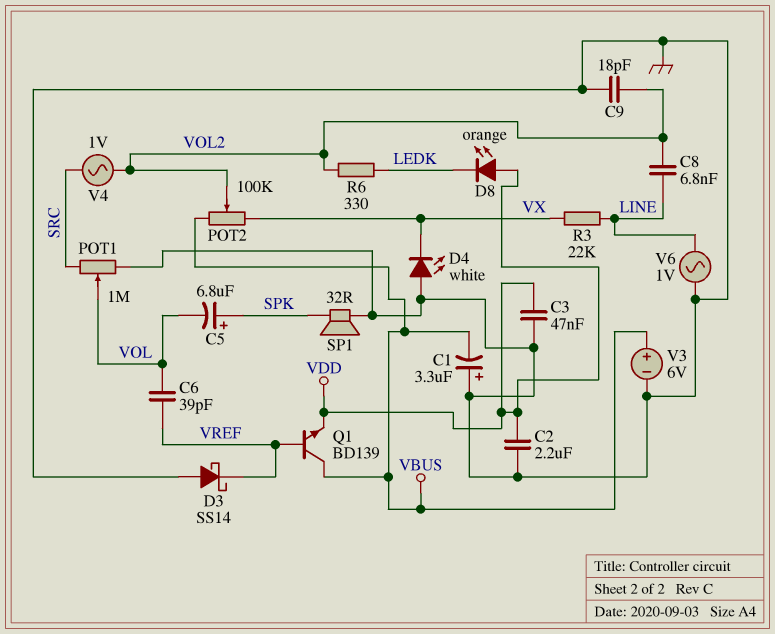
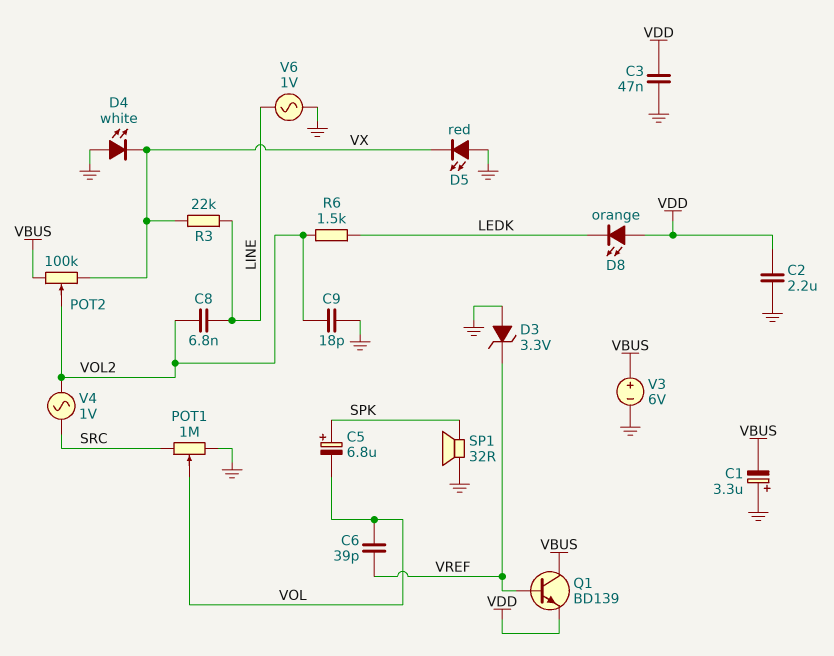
D3: schottky SS14 (A GND, K VREF) -> zener 3.3V (A GND, K VREF)
D5: none -> LED red (A GND, K VX)
R6: 330 (LEDK, VOL2) -> 1.5k (LEDK, VOL2)

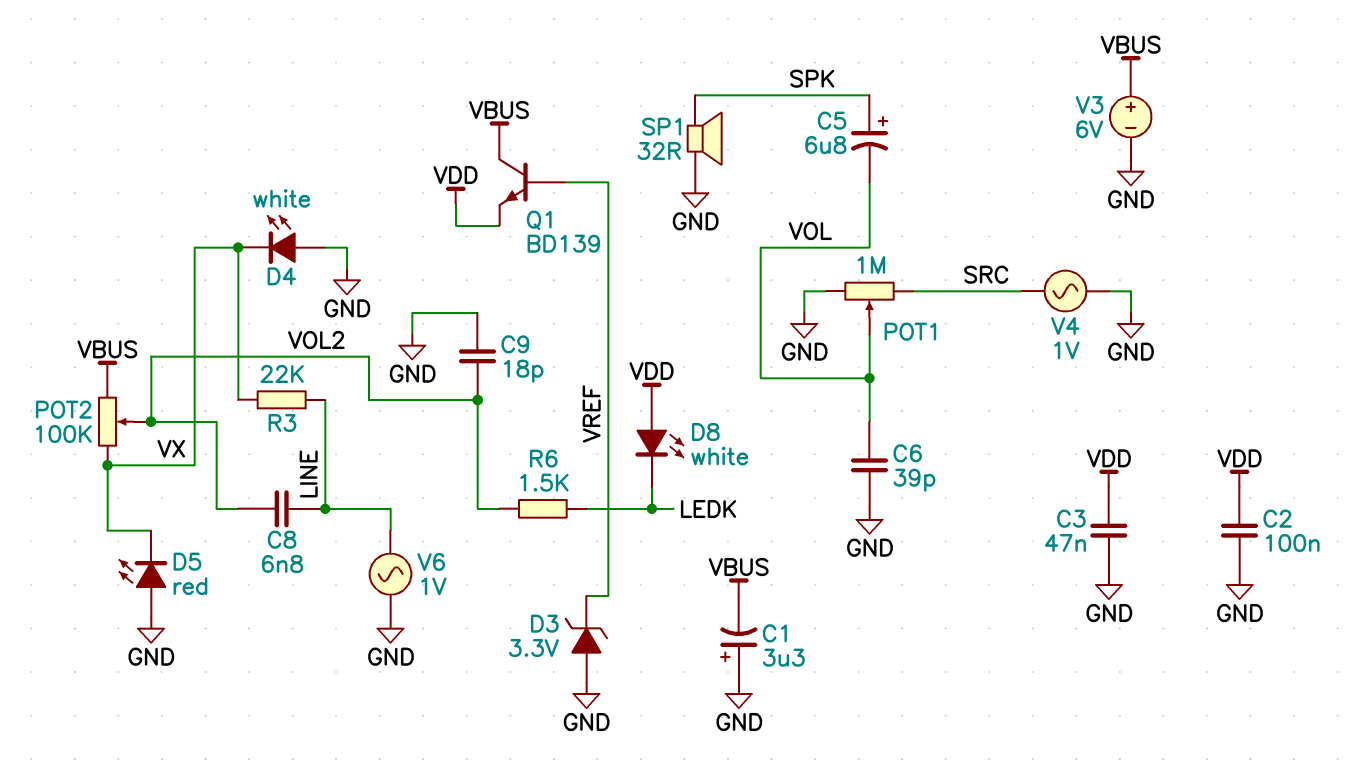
C2: 2.2uF (GND, VDD) -> 100nF (GND, VDD)
C6: 39pF (VOL, VREF) -> 39pF (GND, VOL)
D8: LED orange (A VDD, K LEDK) -> LED white (A VDD, K LEDK)
V4: AC 1V (SRC, VOL2) -> AC 1V (GND, SRC)

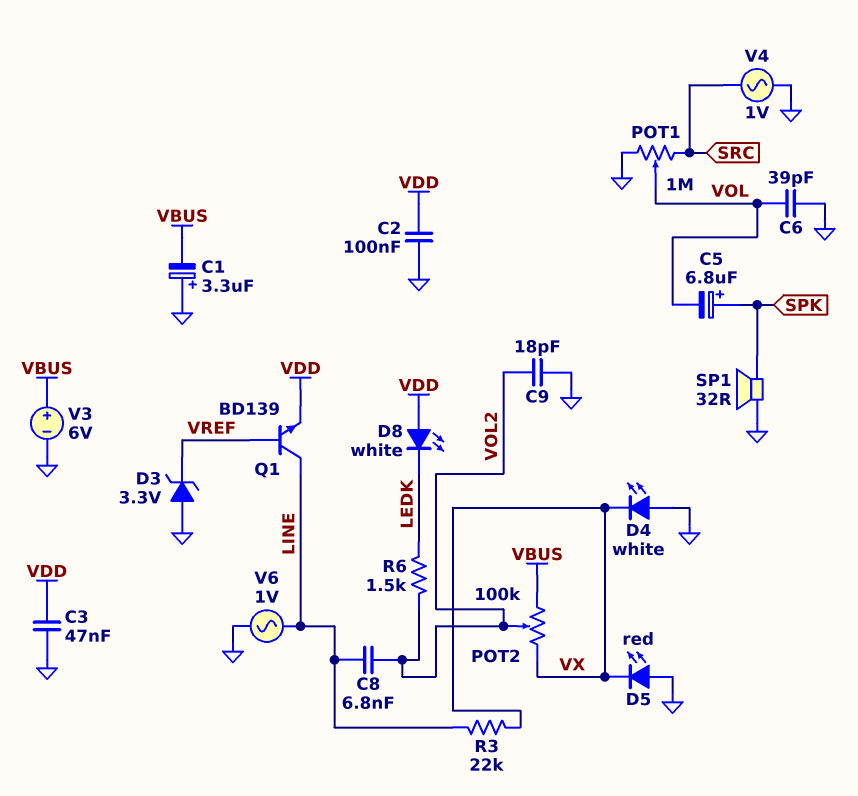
Q1: NPN BD139 (B VREF, C VBUS, E VDD) -> NPN BD139 (B VREF, C LINE, E VDD)

